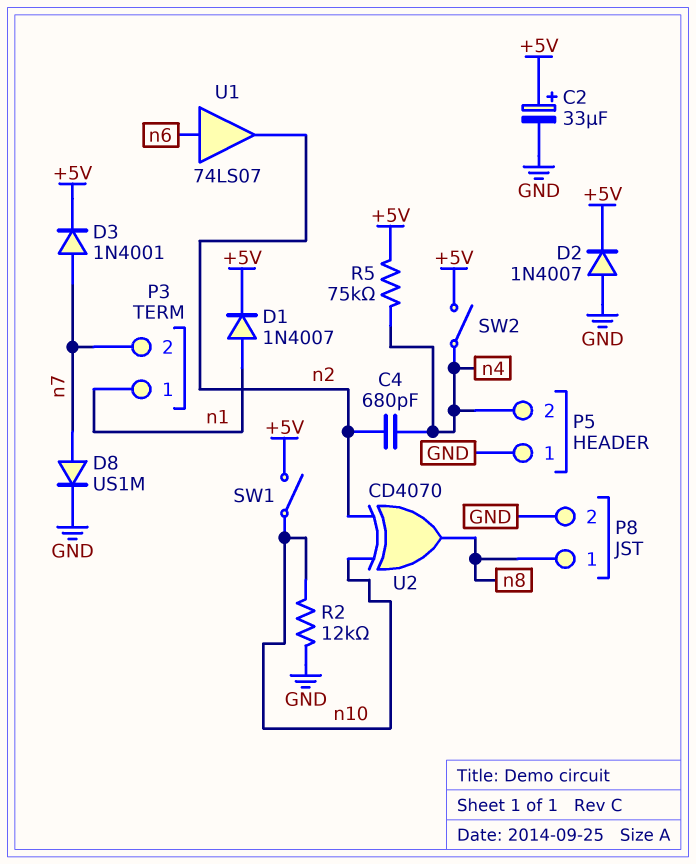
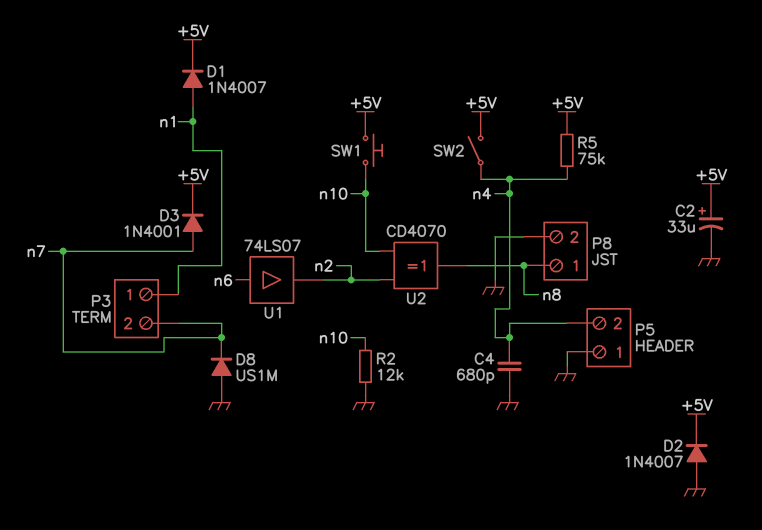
C4: 680pF (n2, n4) -> 680pF (GND, n4)
D8: diode US1M (A n7, K GND) -> diode US1M (A GND, K n7)
SW1: switch (+5V, n10) -> button (+5V, n10)

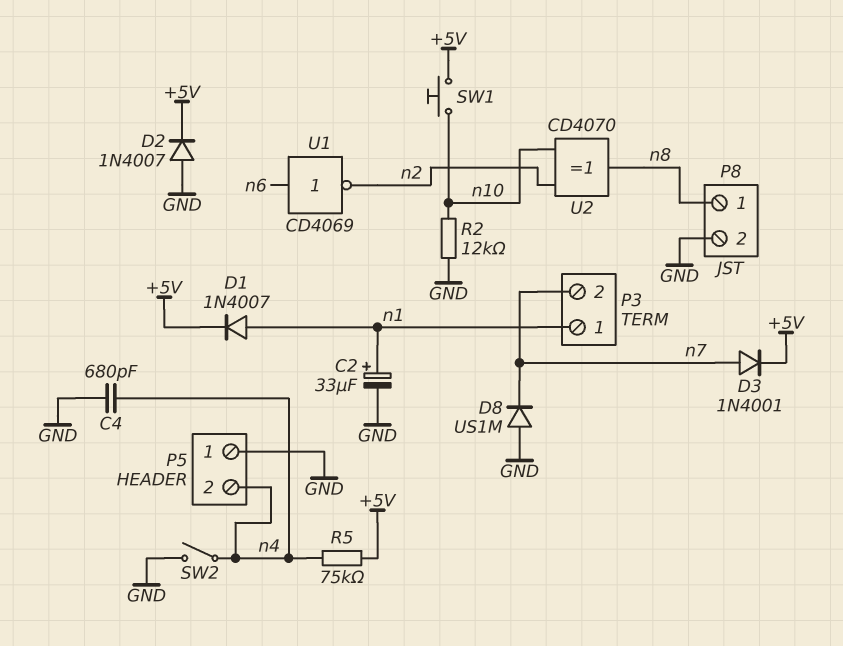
C2: 33uF (plus +5V, minus GND) -> 33uF (plus n1, minus GND)
SW2: switch (+5V, n4) -> switch (GND, n4)
U1: buffer 74LS07 (in n6, out n2) -> NOT CD4069 (in n6, out n2)

